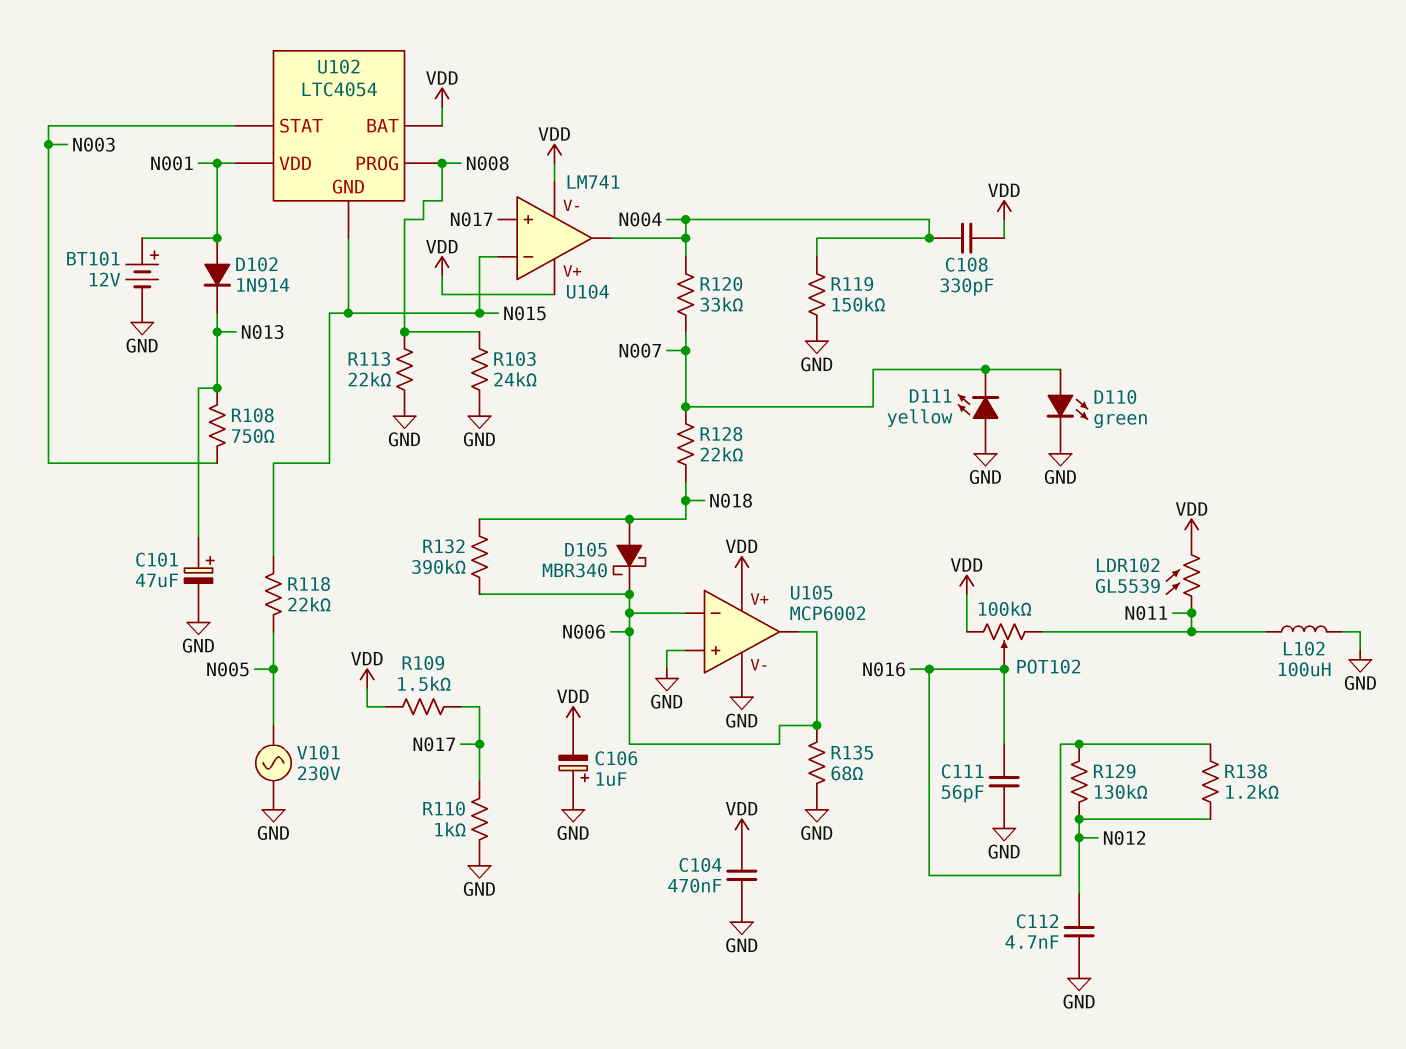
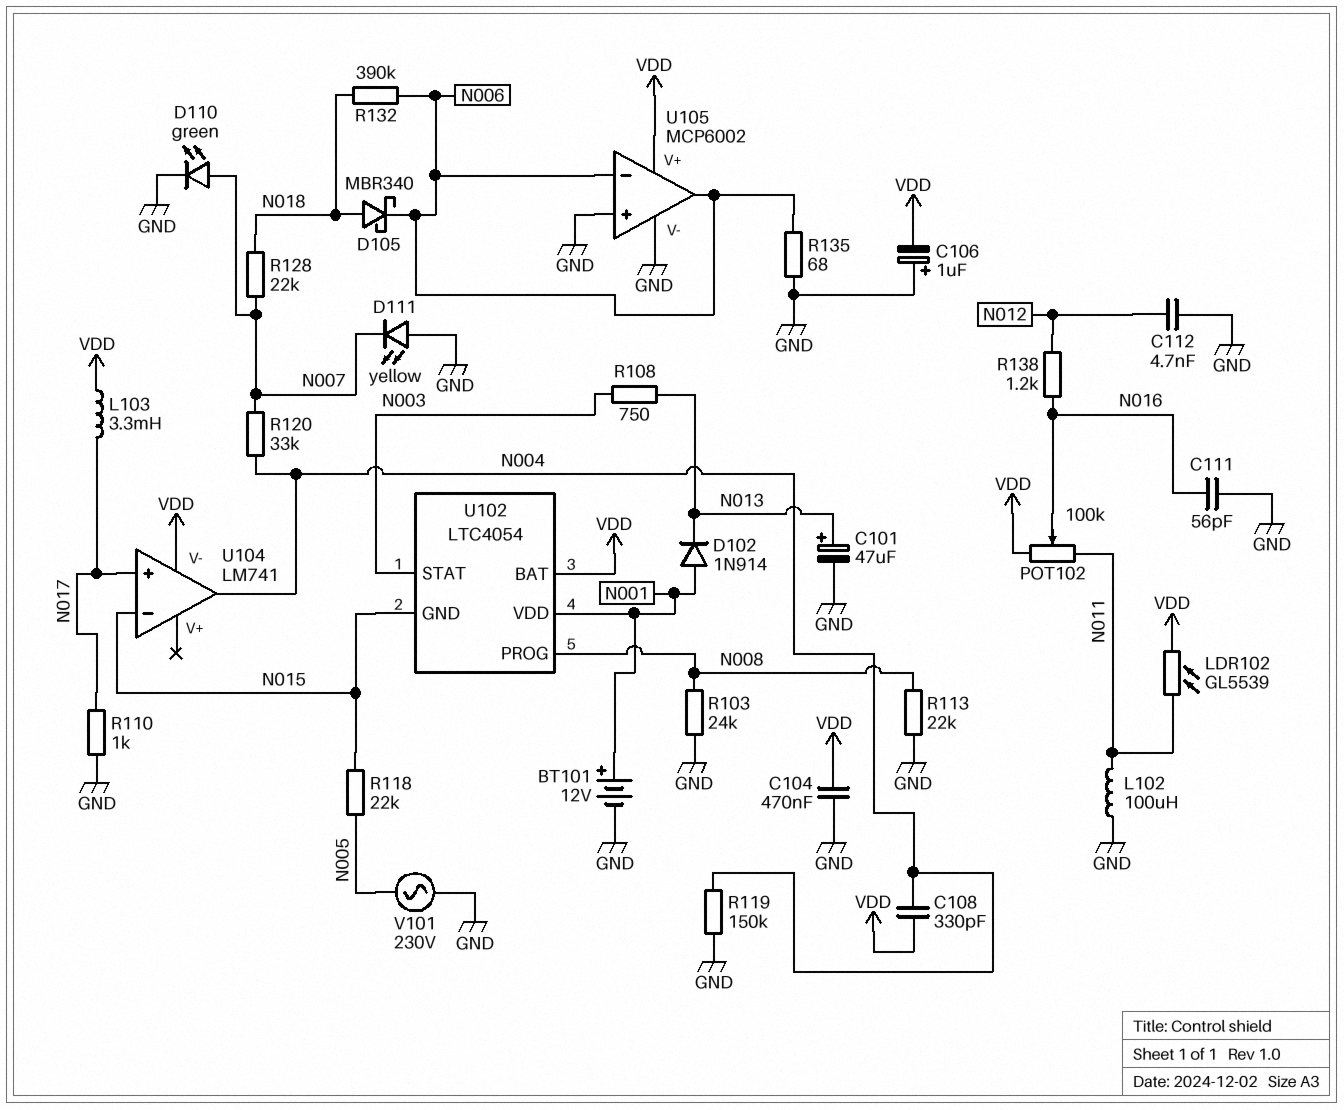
L103: none -> 3.3mH (N017, VDD)
R109: 1.5k (N017, VDD) -> none
R129: 130k (N012, N016) -> none
U104 pin V+: VDD -> none

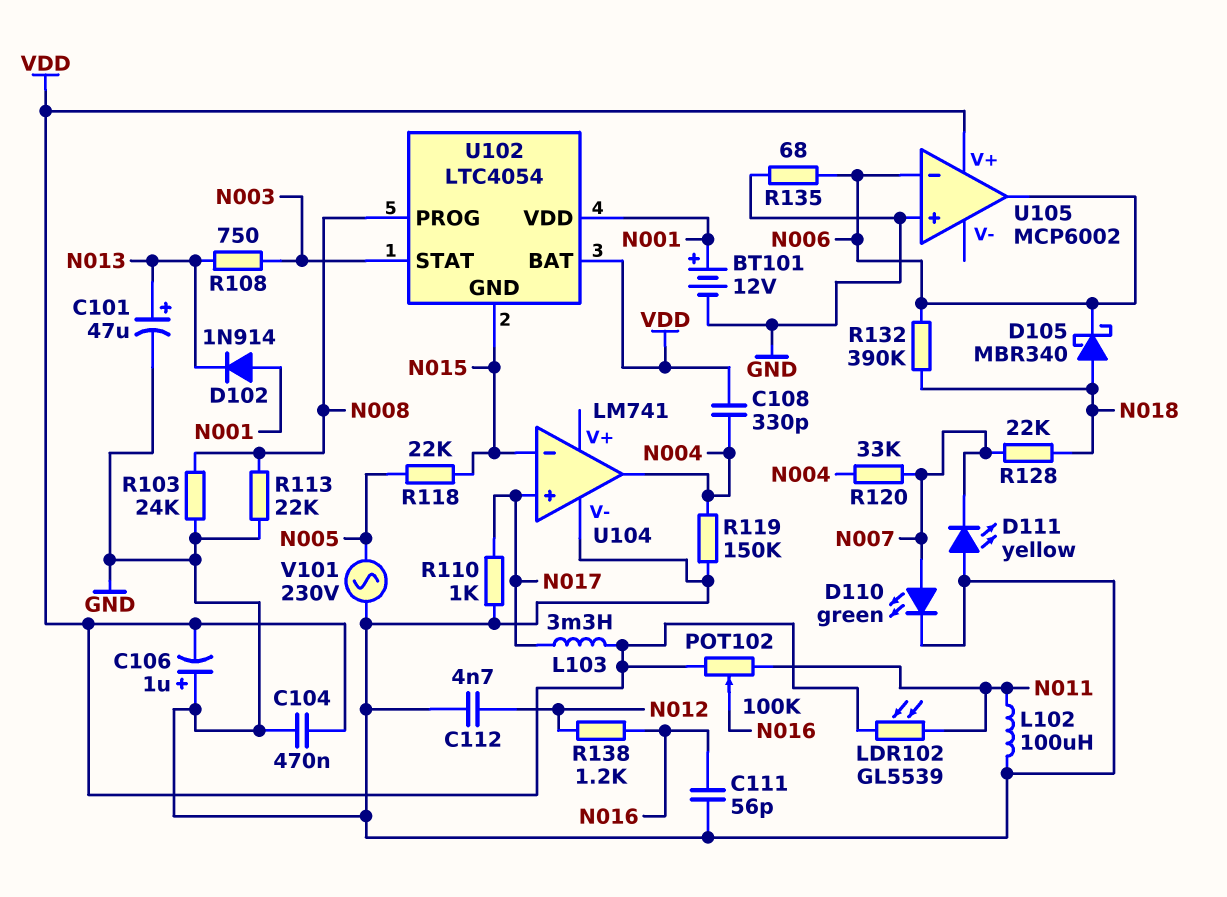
U104 pin V-: VDD -> GND
U105 pin V-: GND -> none

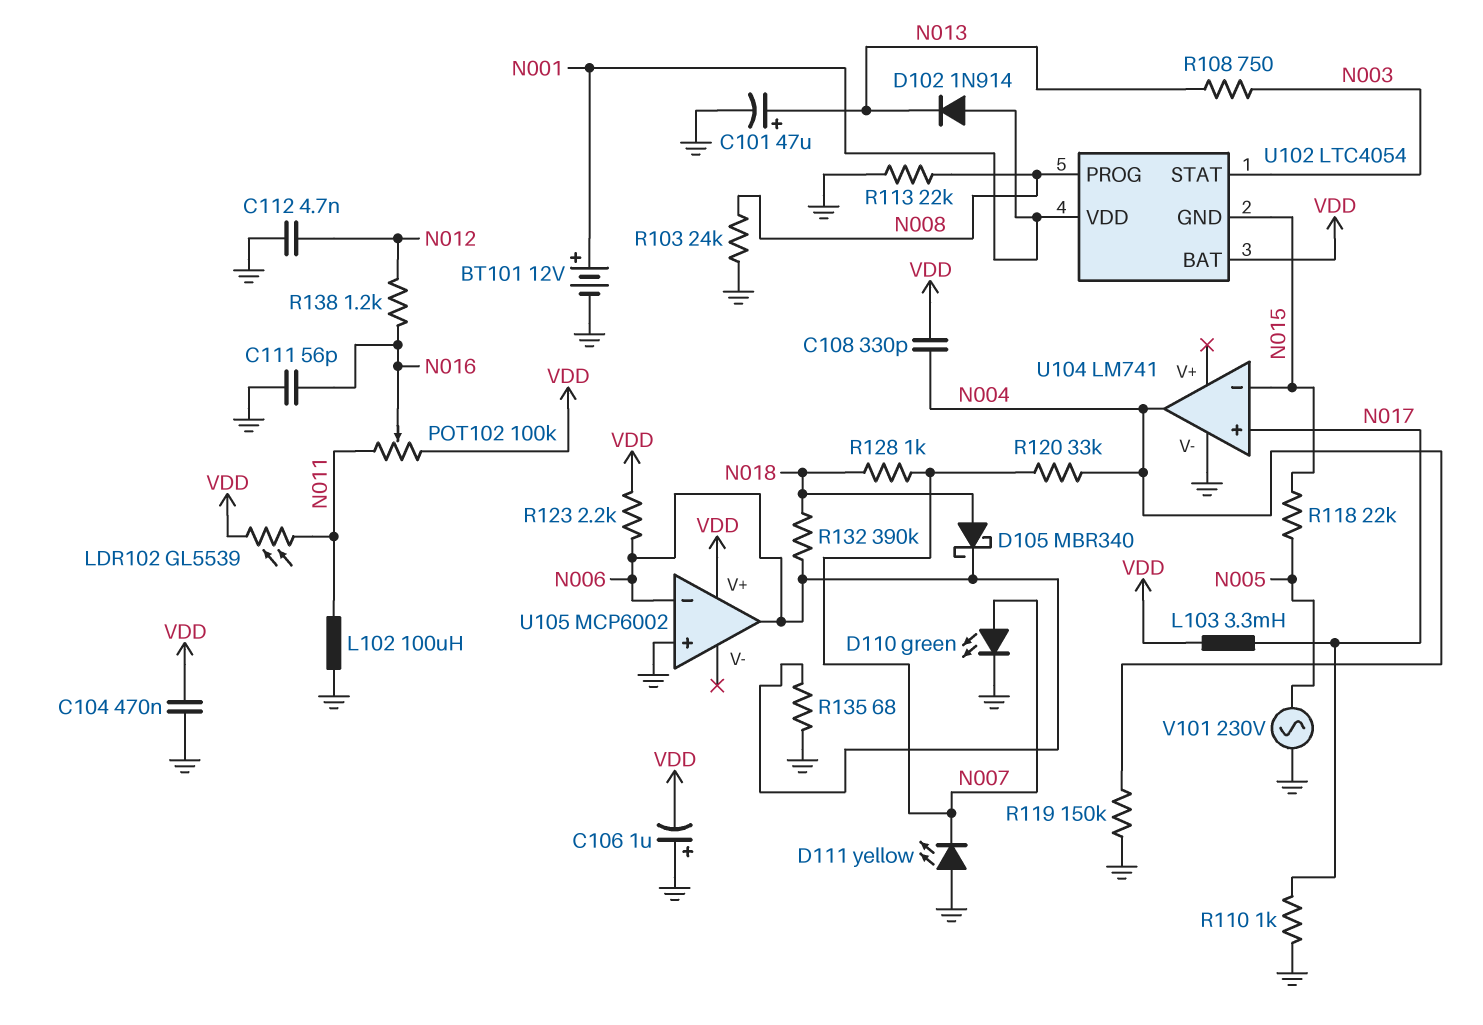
R123: none -> 2.2k (N006, VDD)
R128: 22k (N007, N018) -> 1k (N007, N018)

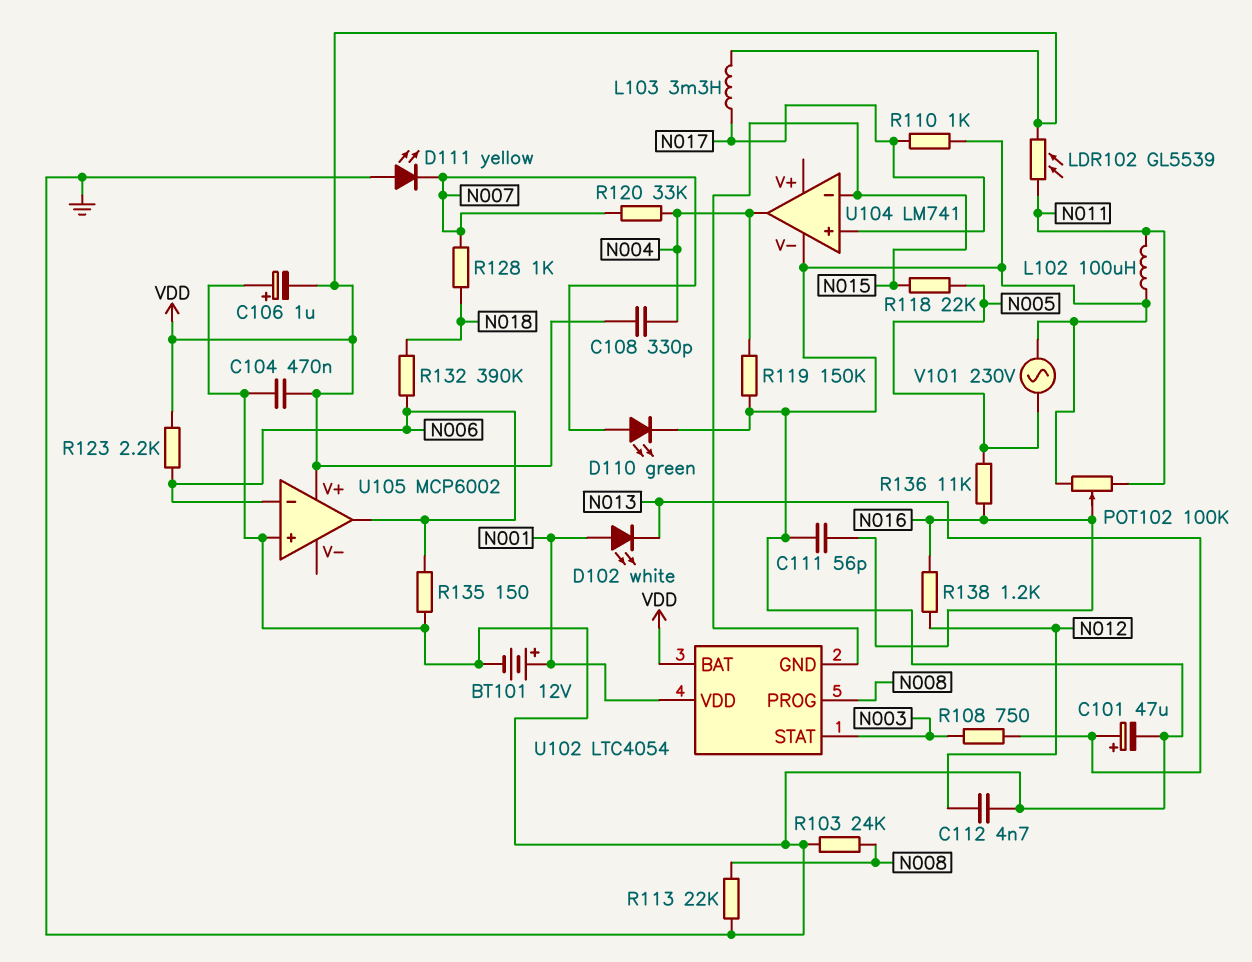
D102: diode 1N914 (A N001, K N013) -> LED white (A N001, K N013)
D105: schottky MBR340 (A N018, K N006) -> none
POT102: 100k (N011, VDD, wiper N016) -> 100k (GND, N011, wiper N016)
R135: 68 (GND, N006) -> 150 (GND, N006)
R136: none -> 11k (N005, N016)

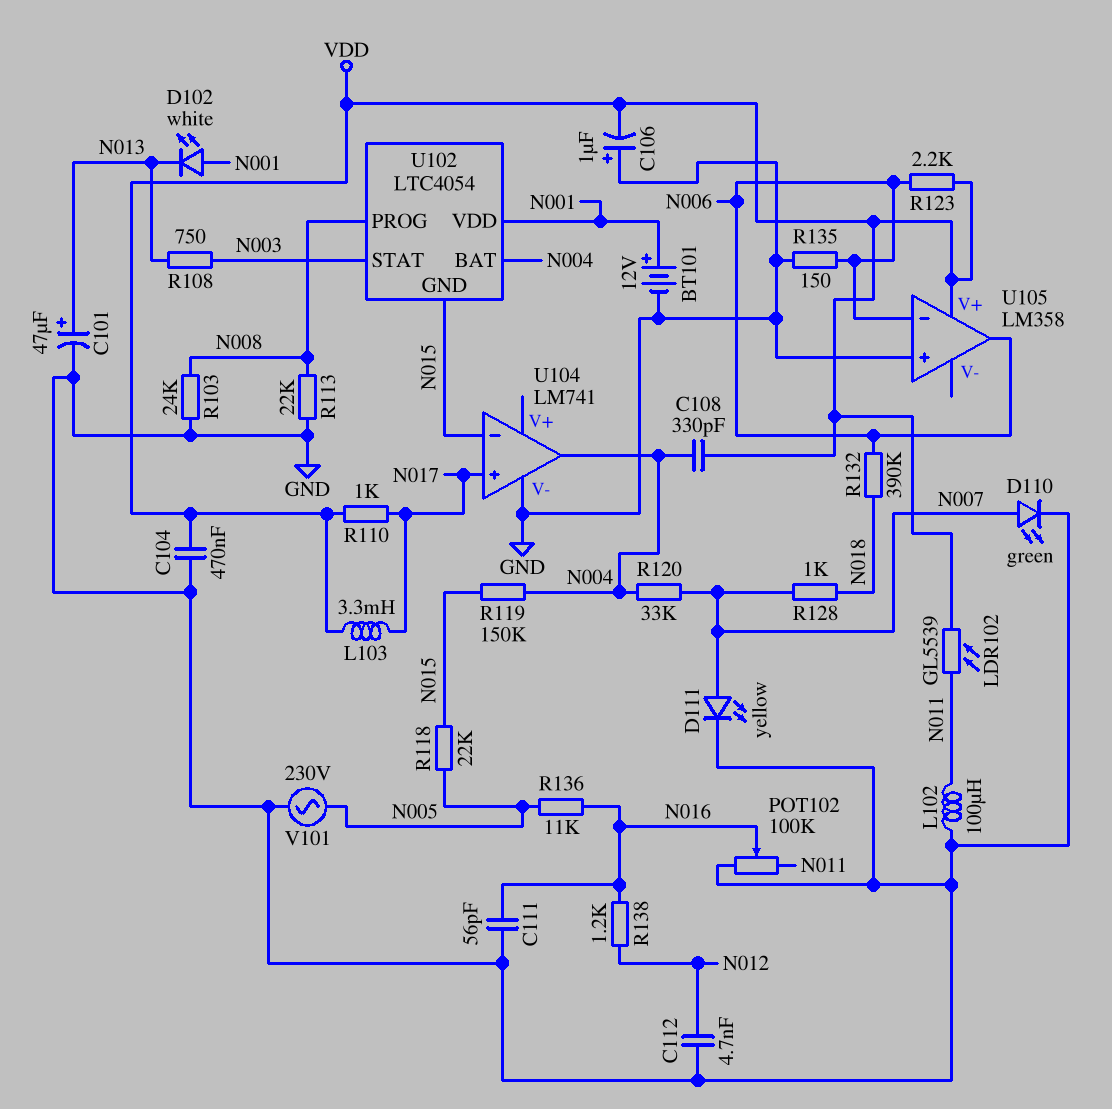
D111: LED yellow (A GND, K N007) -> LED yellow (A N007, K GND)
R110: 1k (GND, N017) -> 1k (N017, VDD)
R119: 150k (GND, N004) -> 150k (N004, N015)
U102 pin BAT: VDD -> N004
U105: MCP6002 -> LM358

